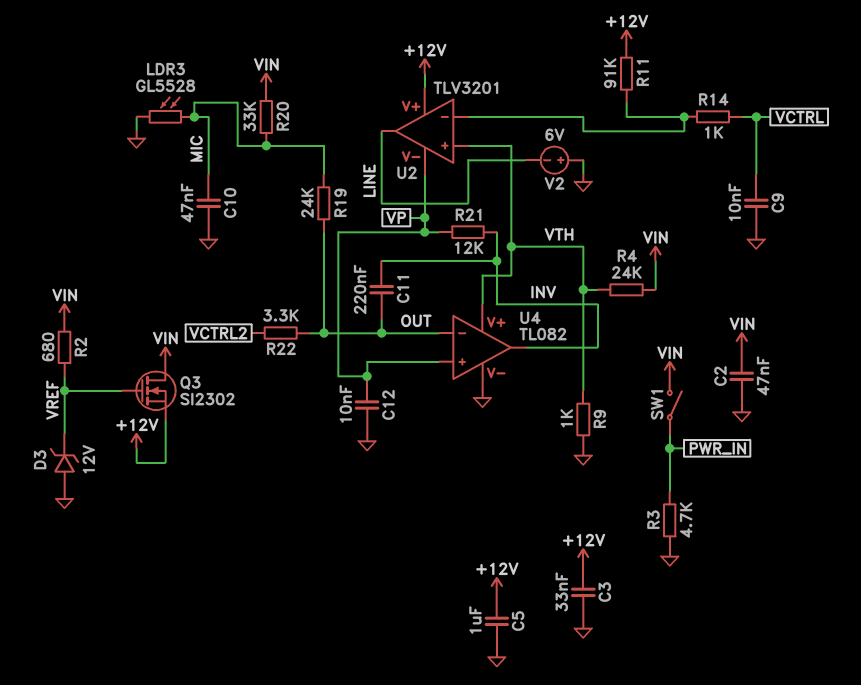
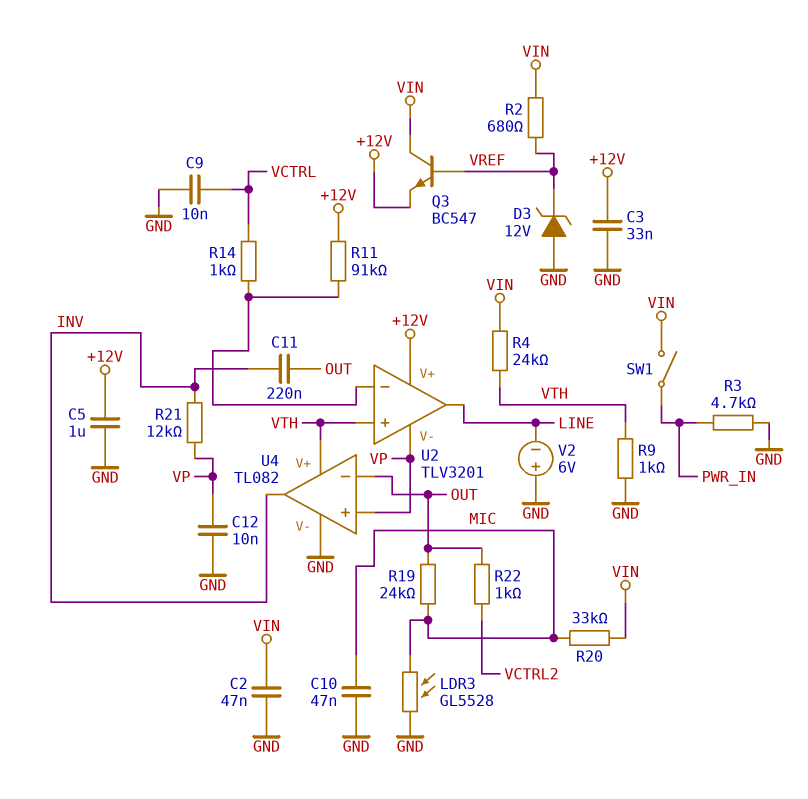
Q3: NMOS SI2302 (G VREF, D VIN, S +12V) -> NPN BC547 (B VREF, C VIN, E +12V)
R22: 3.3k (OUT, VCTRL2) -> 1k (OUT, VCTRL2)

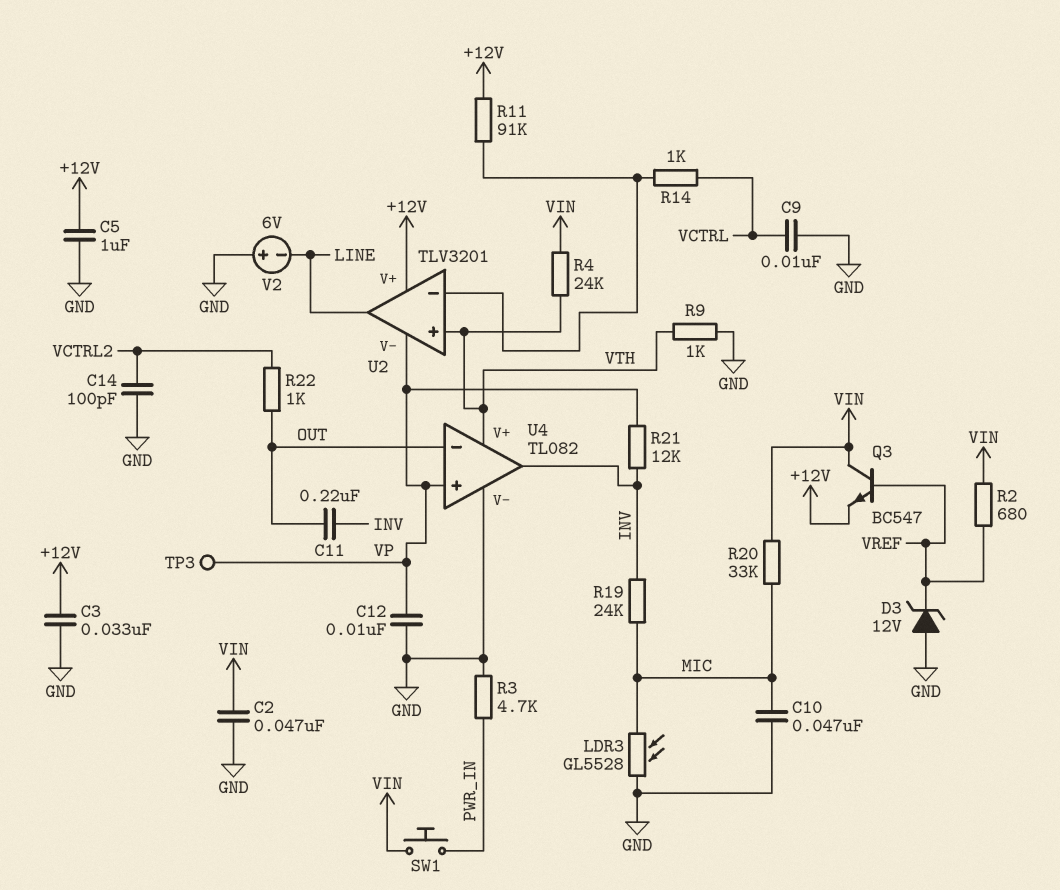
C14: none -> 100pF (GND, VCTRL2)
R19: 24k (MIC, OUT) -> 24k (INV, MIC)
SW1: switch (PWR_IN, VIN) -> button (PWR_IN, VIN)
TP3: none -> test point (VP)

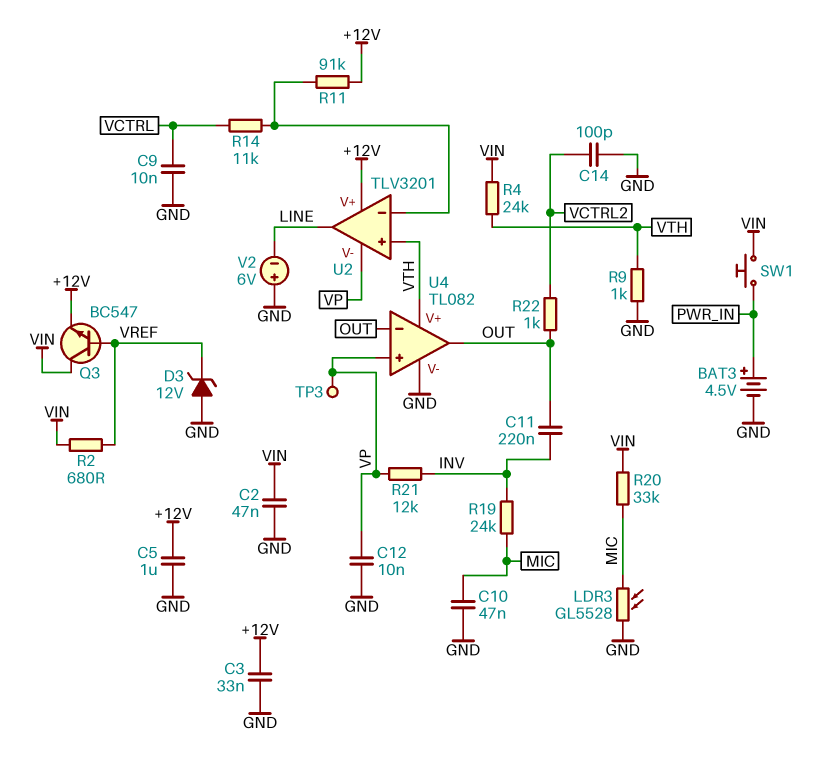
BAT3: none -> 4.5V (plus PWR_IN, minus GND)
R3: 4.7k (GND, PWR_IN) -> none
R14: 1k (U2/in-, VCTRL) -> 11k (U2/in-, VCTRL)
U4 pin out: INV -> OUT

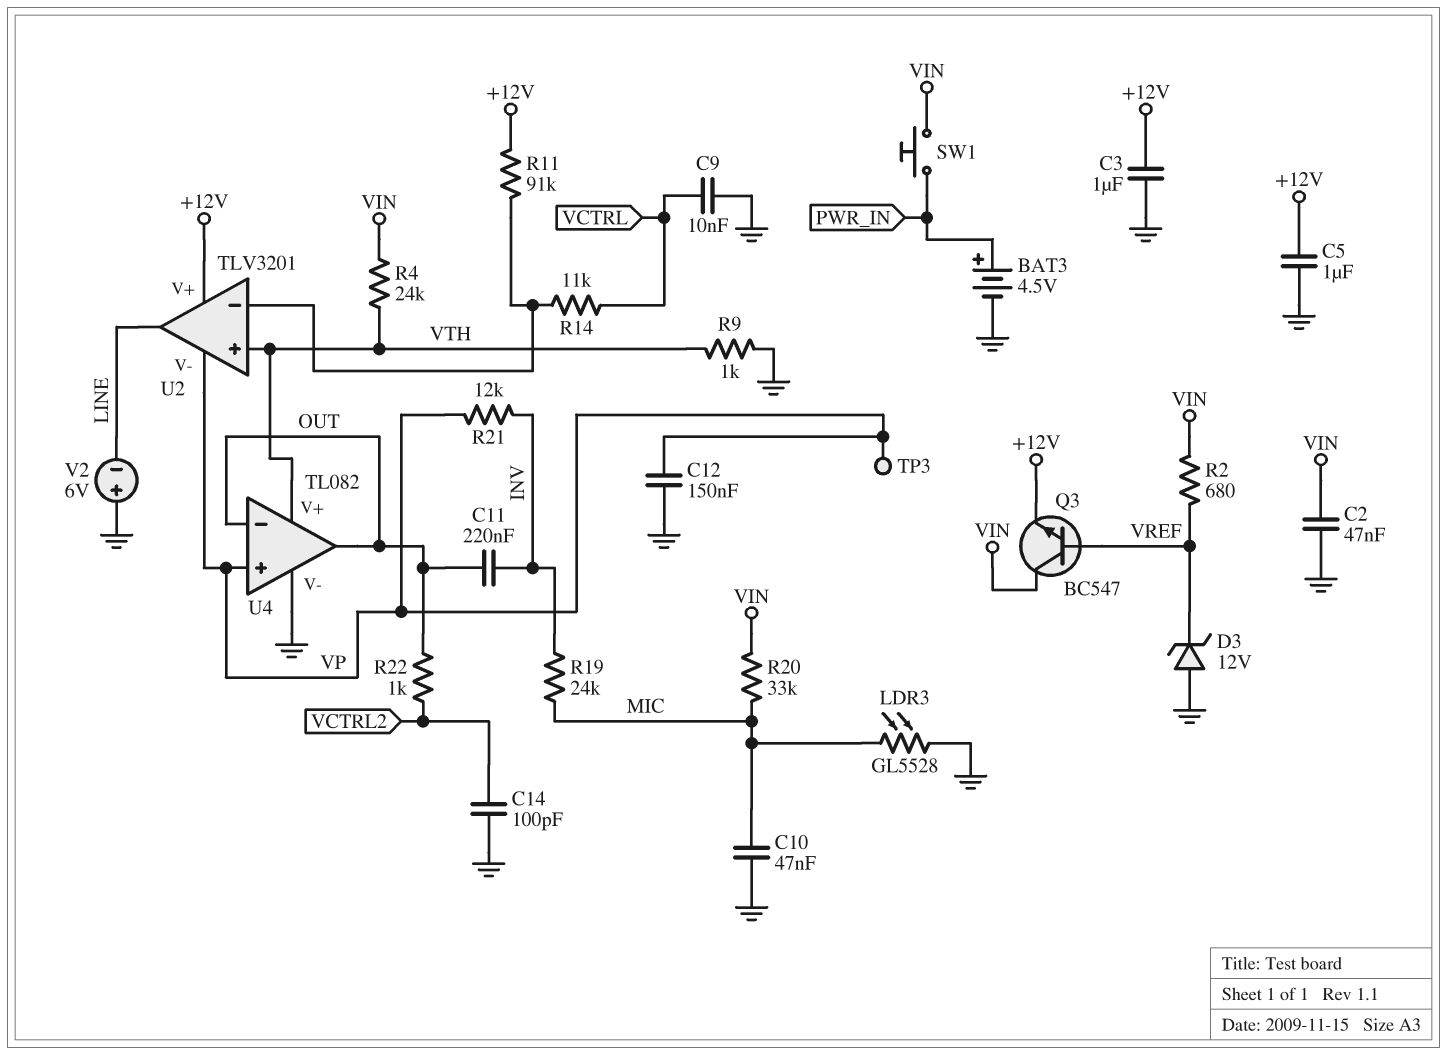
C3: 33nF (+12V, GND) -> 1uF (+12V, GND)
C12: 10nF (GND, VP) -> 150nF (GND, VP)

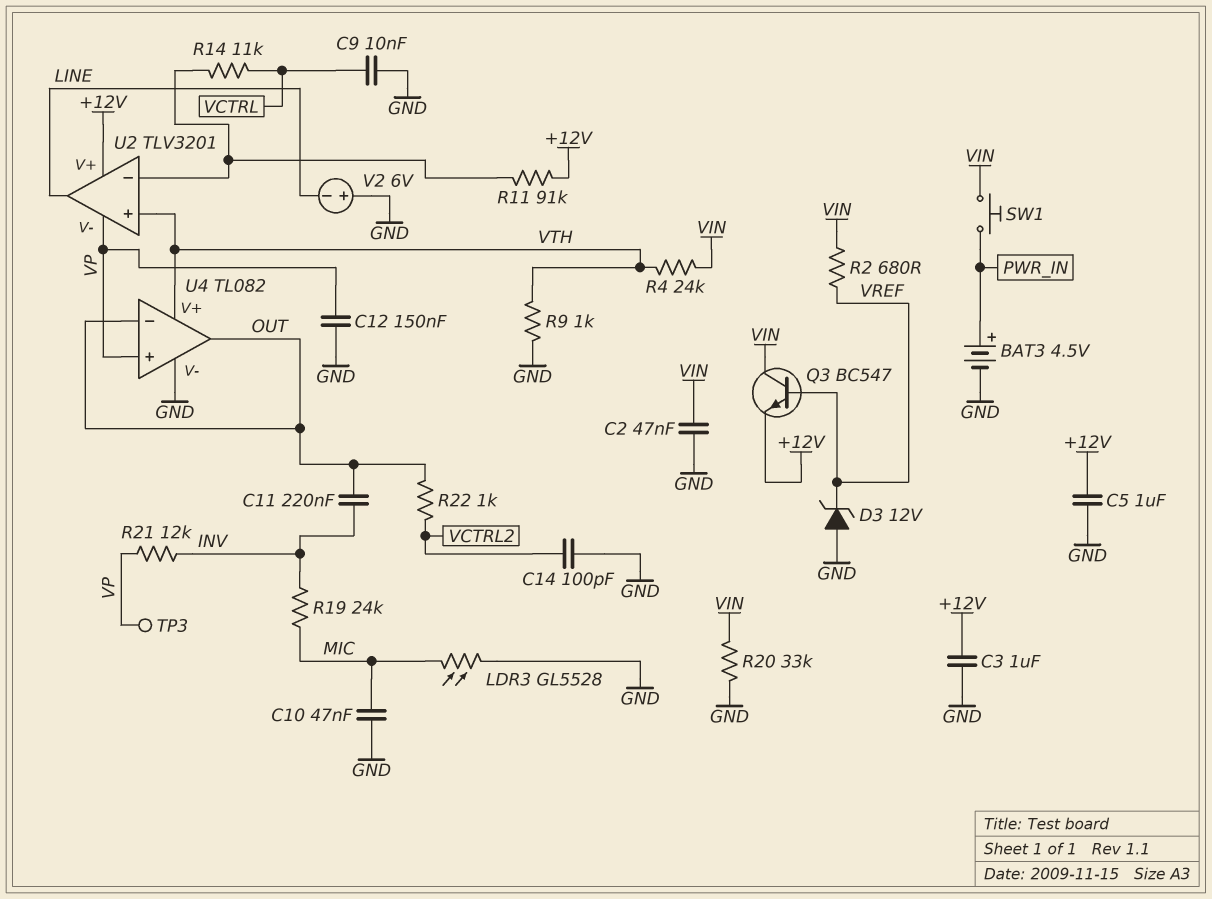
R20: 33k (MIC, VIN) -> 33k (GND, VIN)

